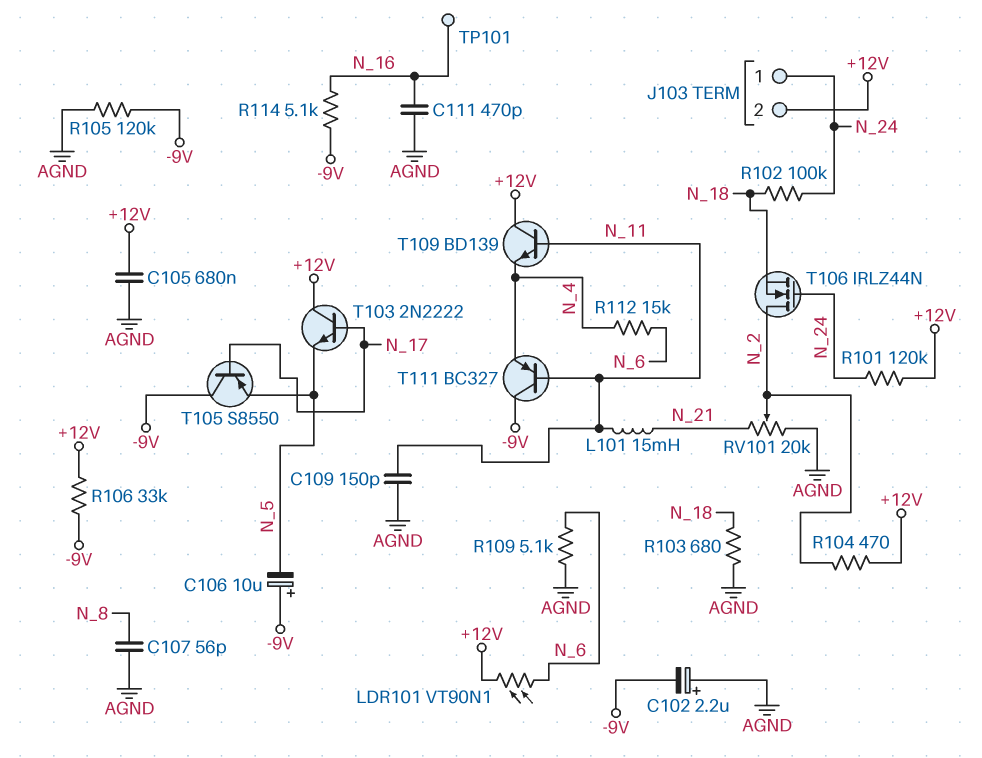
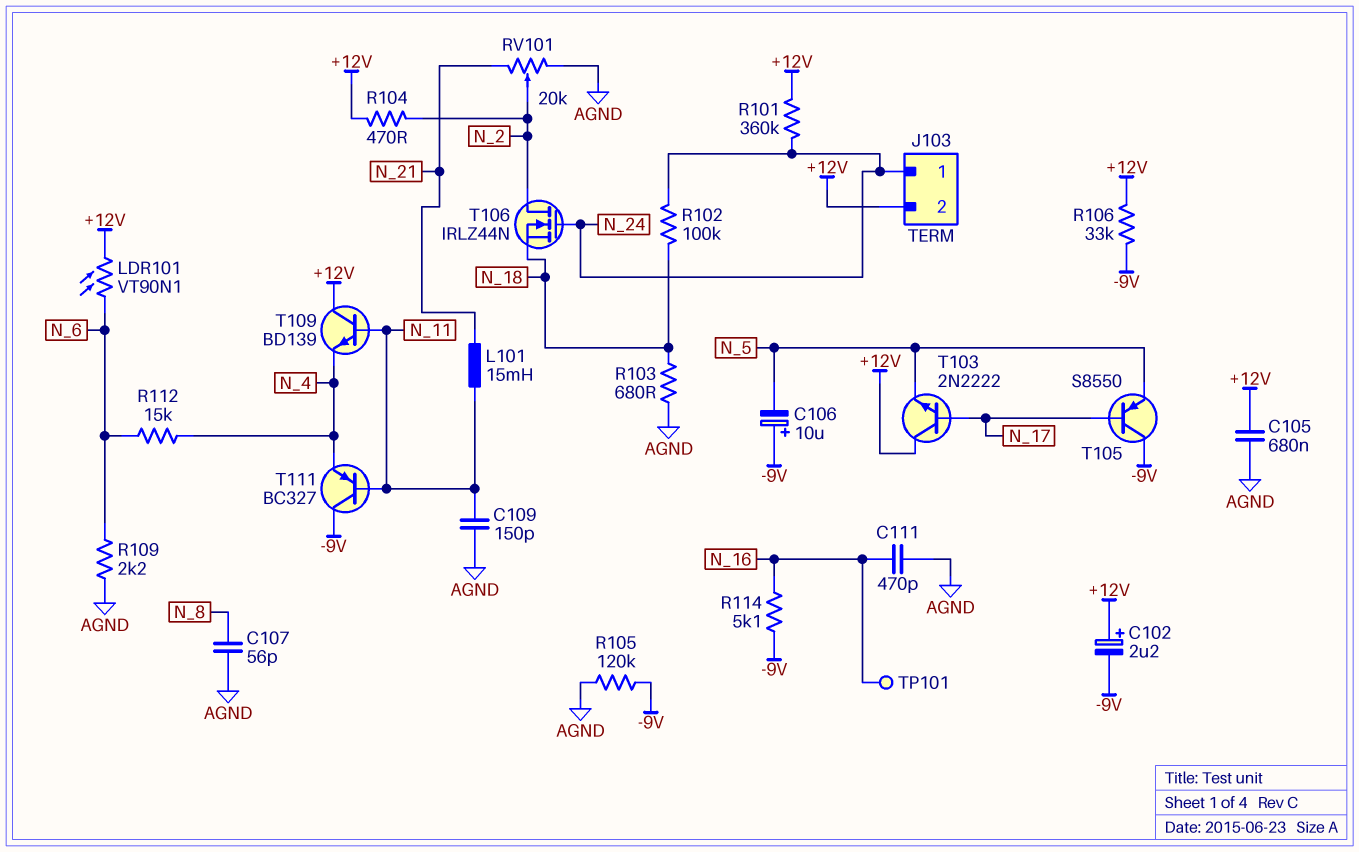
C102: 2.2uF (plus AGND, minus -9V) -> 2.2uF (plus +12V, minus -9V)
R101: 120k (+12V, N_24) -> 360k (+12V, N_24)
R109: 5.1k (AGND, N_6) -> 2.2k (AGND, N_6)

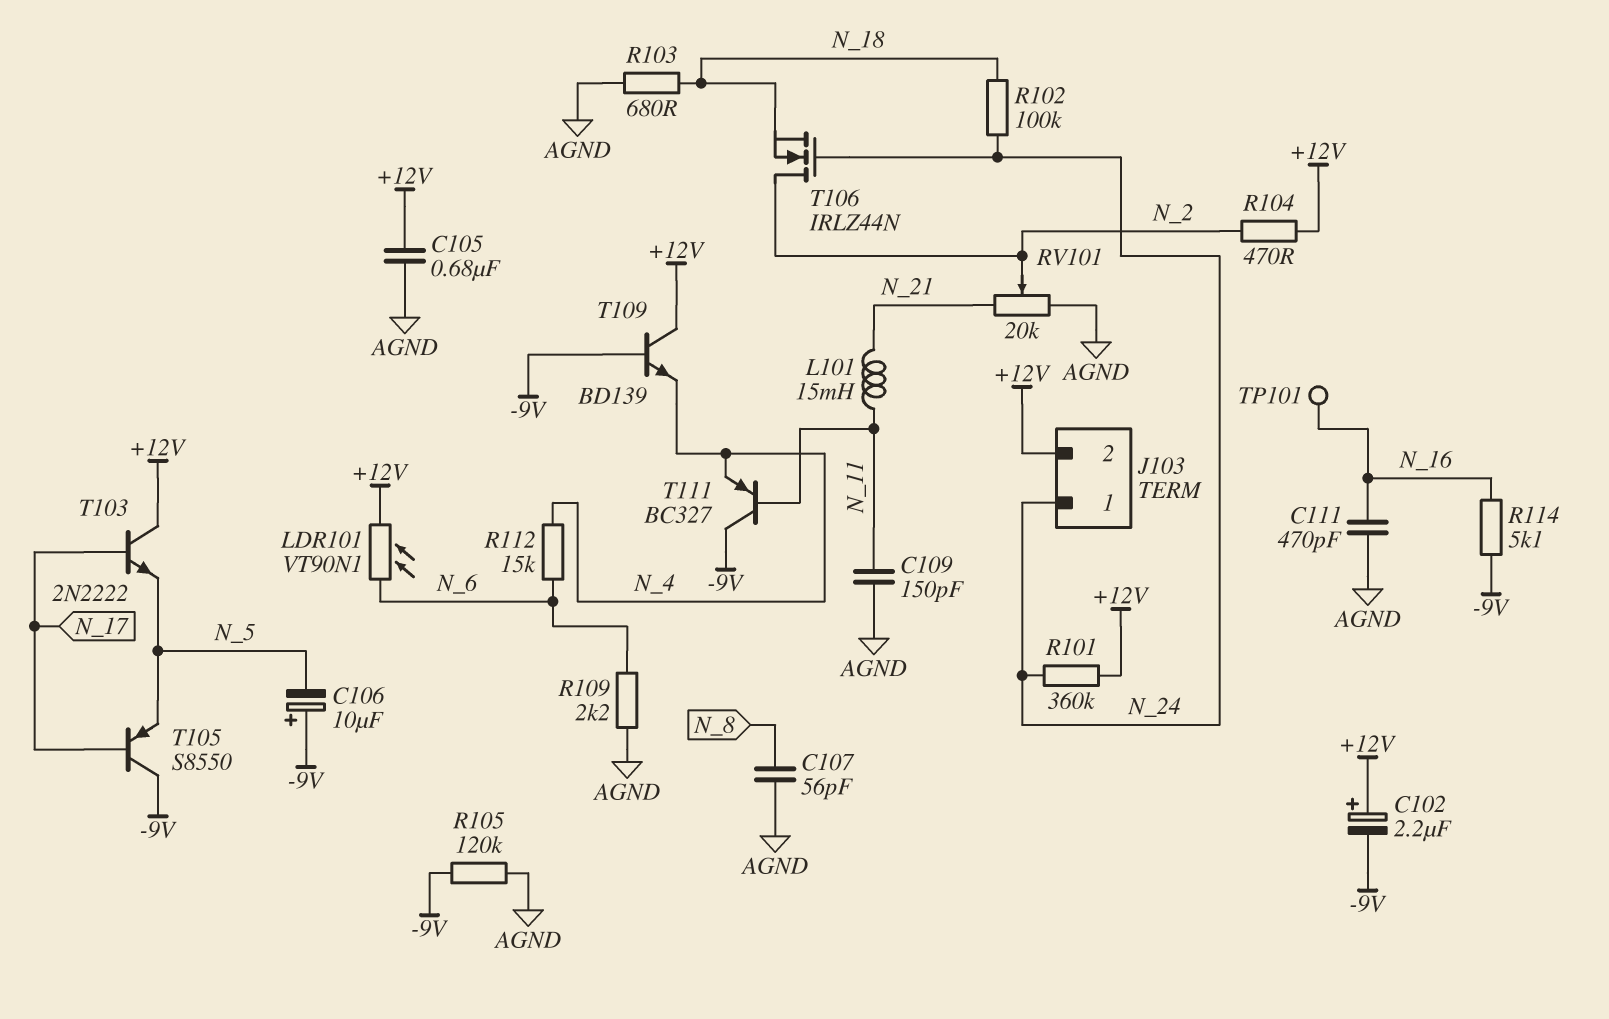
R106: 33k (+12V, -9V) -> none
T109: NPN BD139 (B N_11, C +12V, E N_4) -> NPN BD139 (B -9V, C +12V, E N_4)

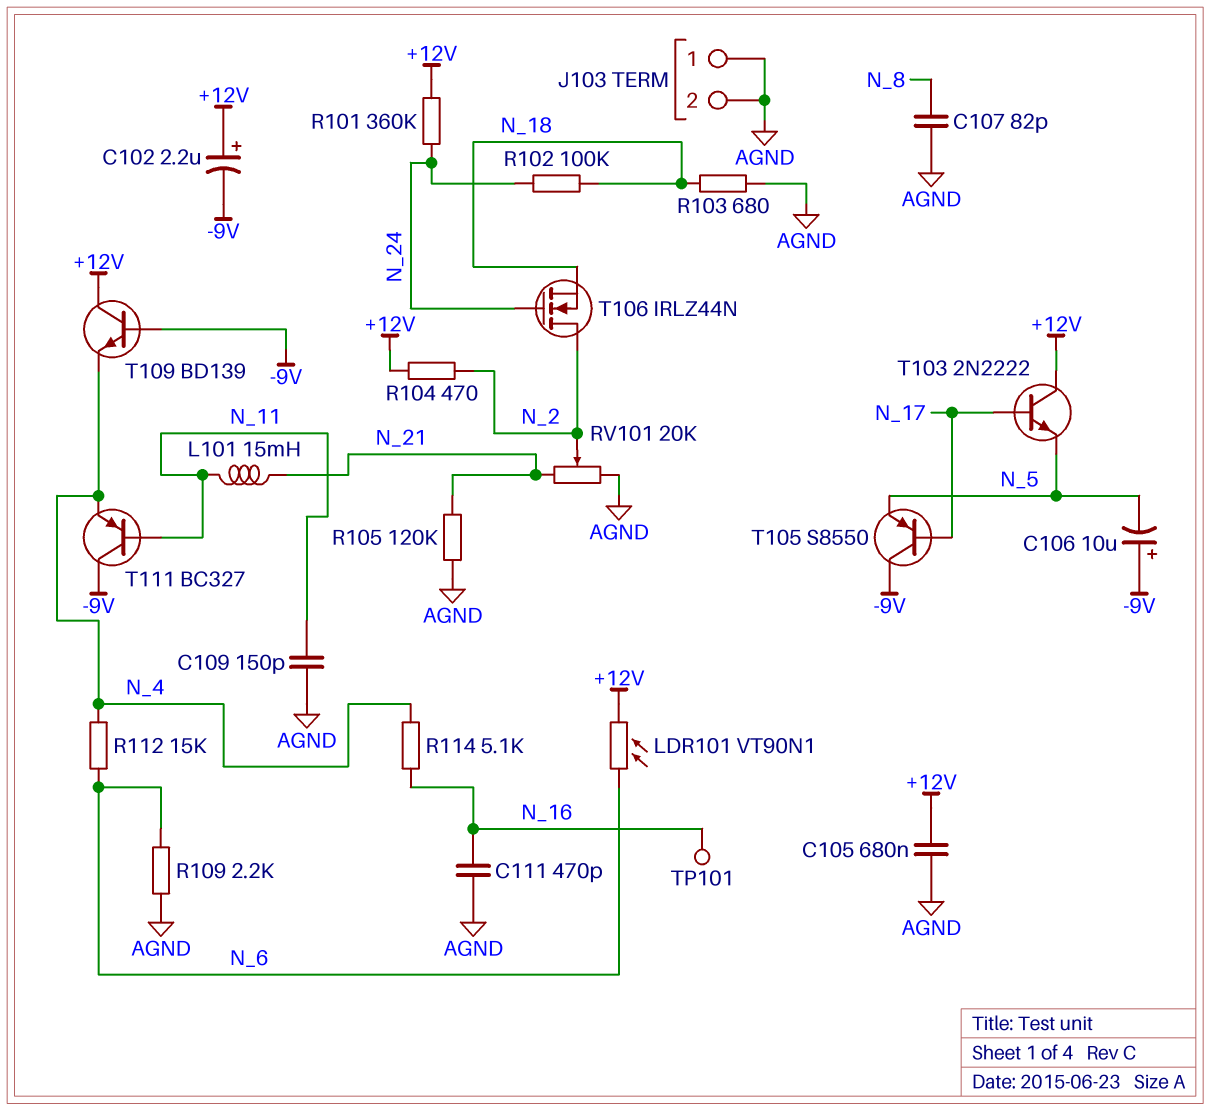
C107: 56pF (AGND, N_8) -> 82pF (AGND, N_8)
J103 pin 1: N_24 -> AGND
J103 pin 2: +12V -> AGND
R105: 120k (-9V, AGND) -> 120k (AGND, N_21)
R114: 5.1k (-9V, N_16) -> 5.1k (N_4, N_16)

